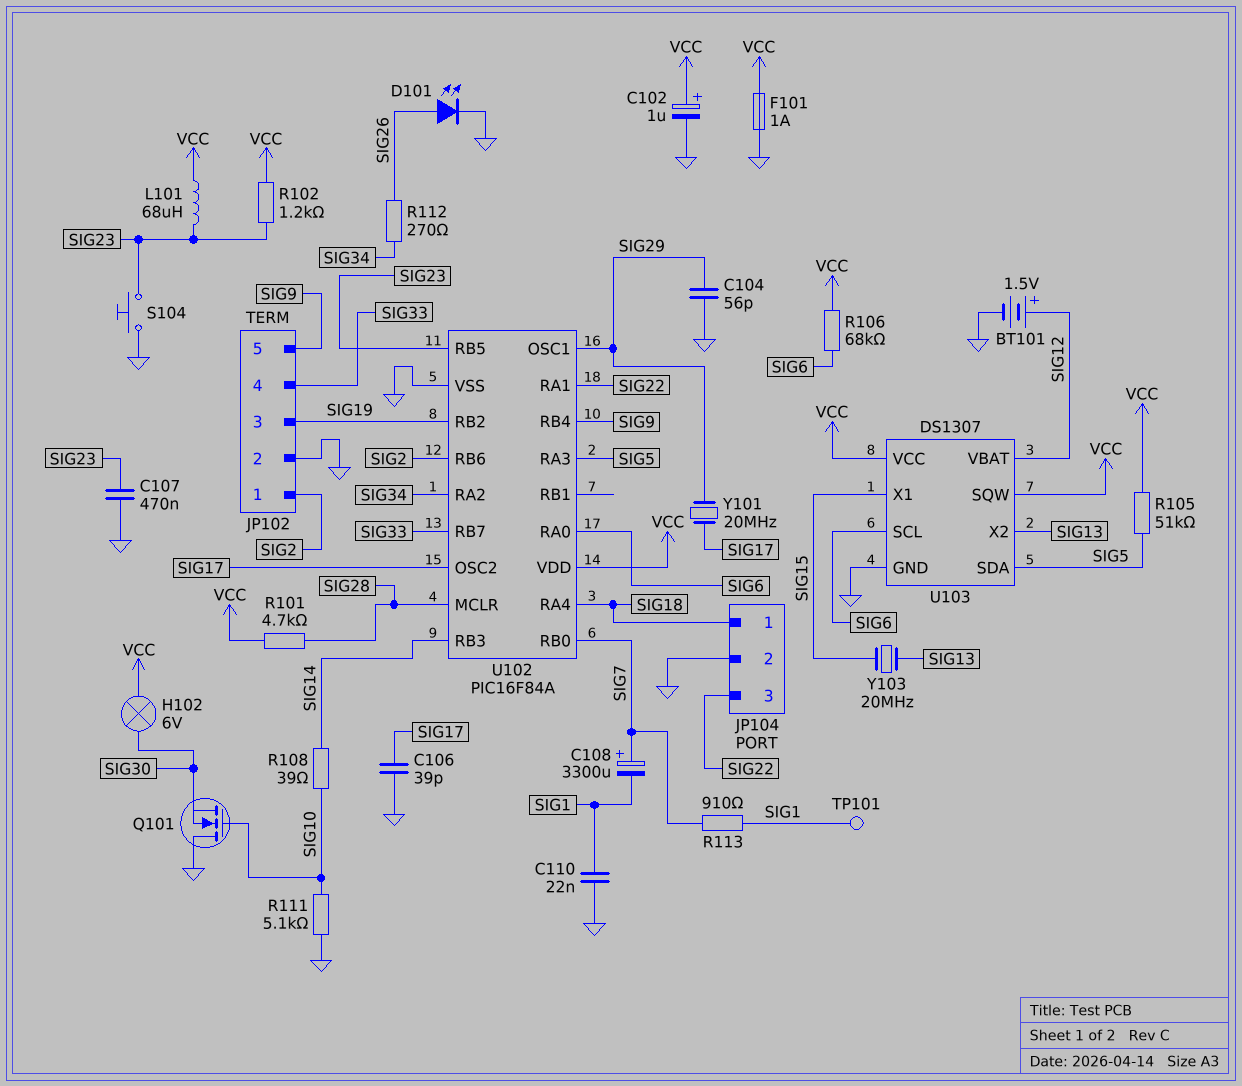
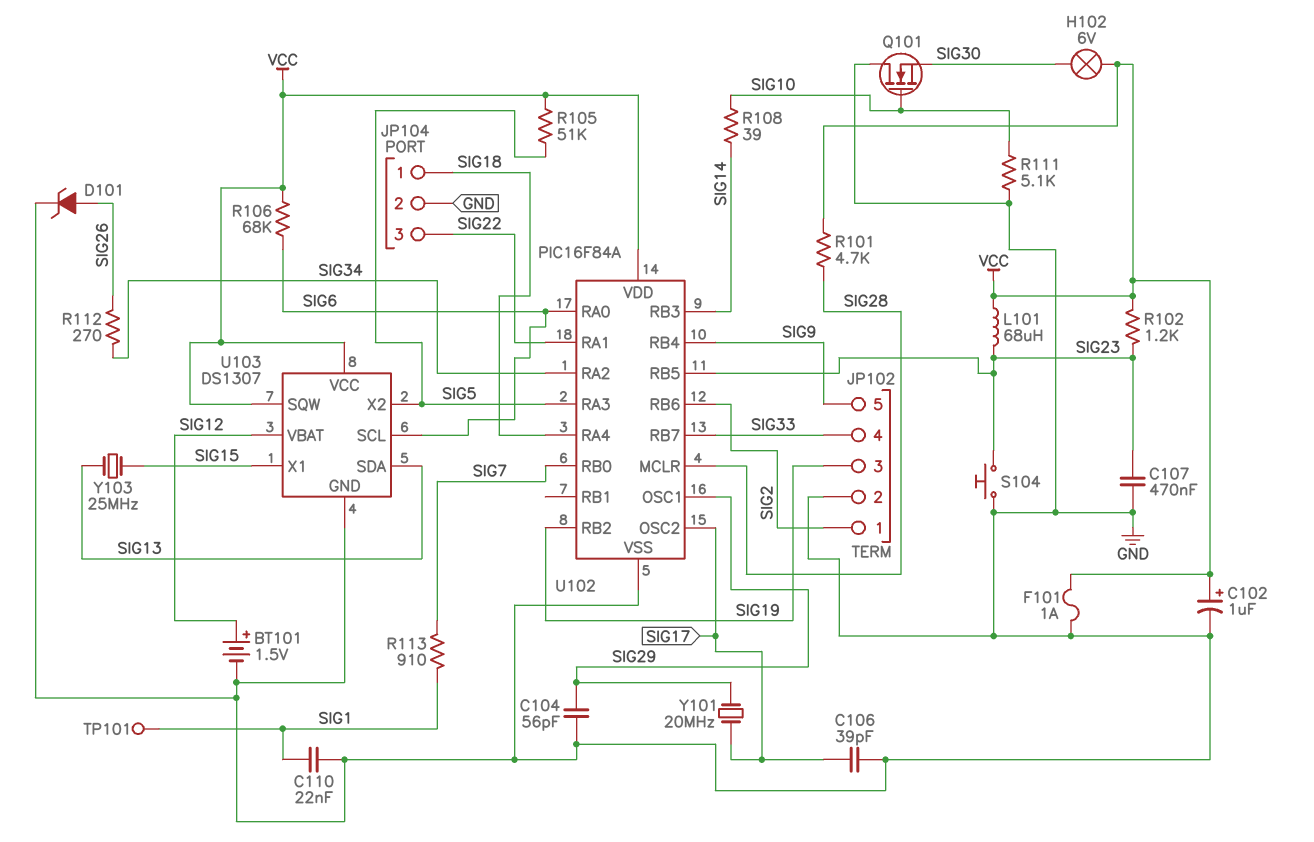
C108: 3300uF (plus SIG7, minus SIG1) -> none
D101: LED (A SIG26, K GND) -> zener (A SIG26, K GND)
U103 pin SDA: SIG5 -> SIG13
U103 pin X2: SIG13 -> SIG5
Y103: 20MHz (SIG13, SIG15) -> 25MHz (SIG13, SIG15)

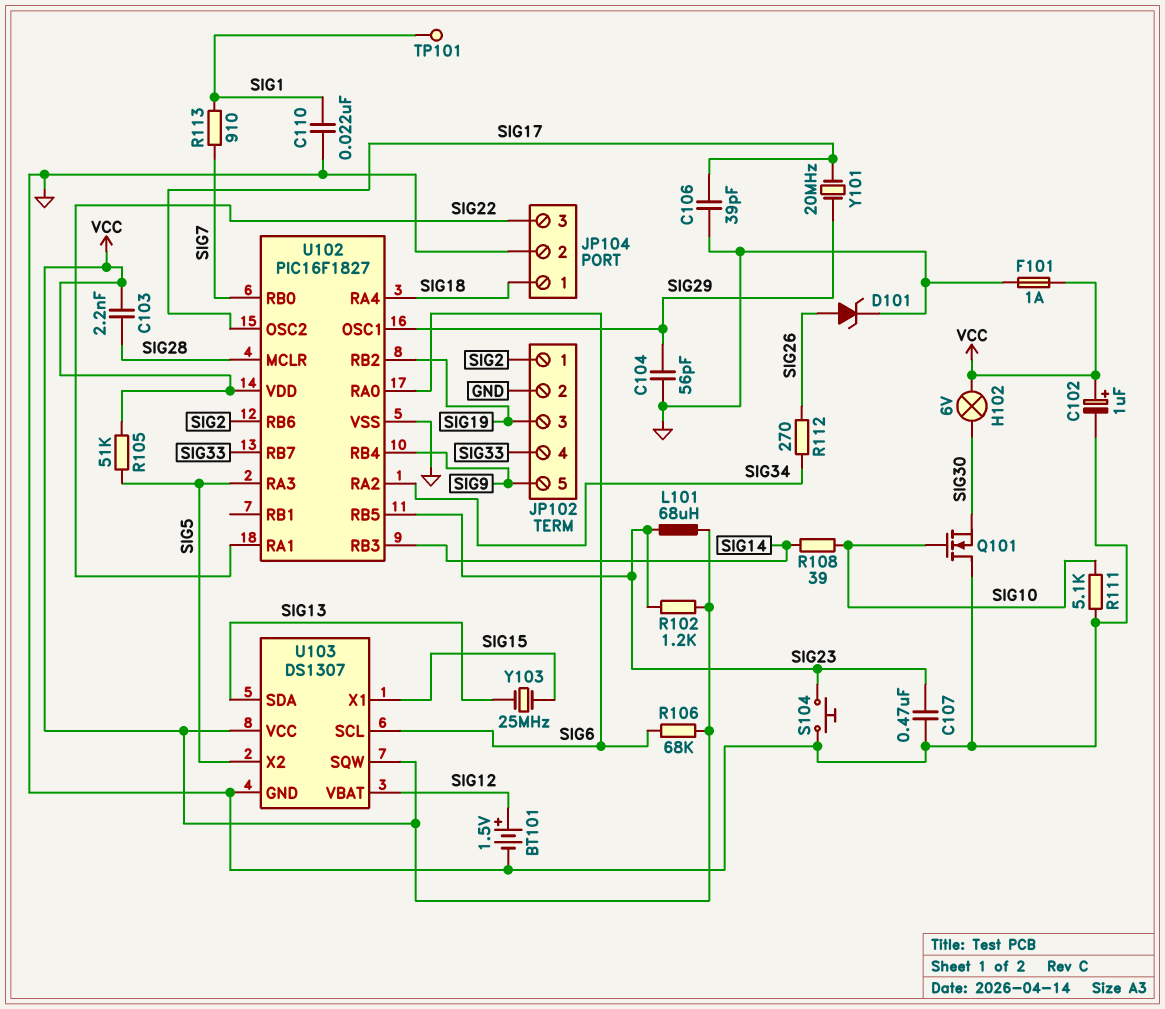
C103: none -> 2.2nF (SIG28, VCC)
R101: 4.7k (SIG28, VCC) -> none
U102: PIC16F84A -> PIC16F1827

